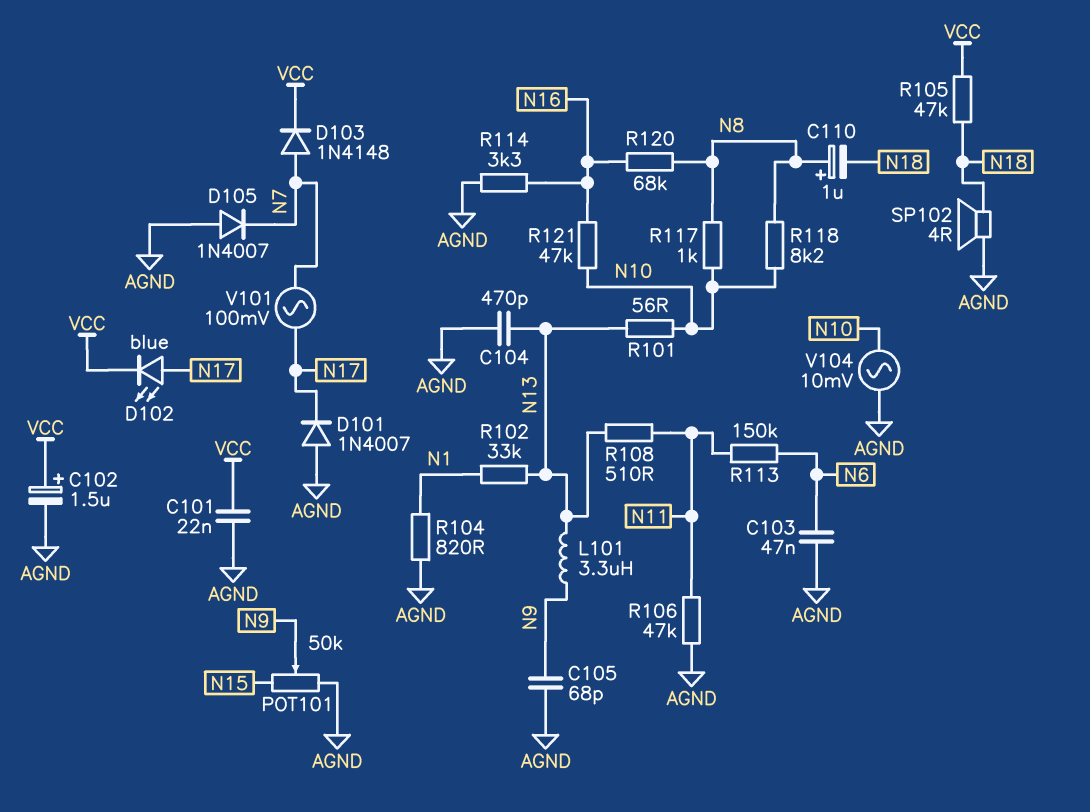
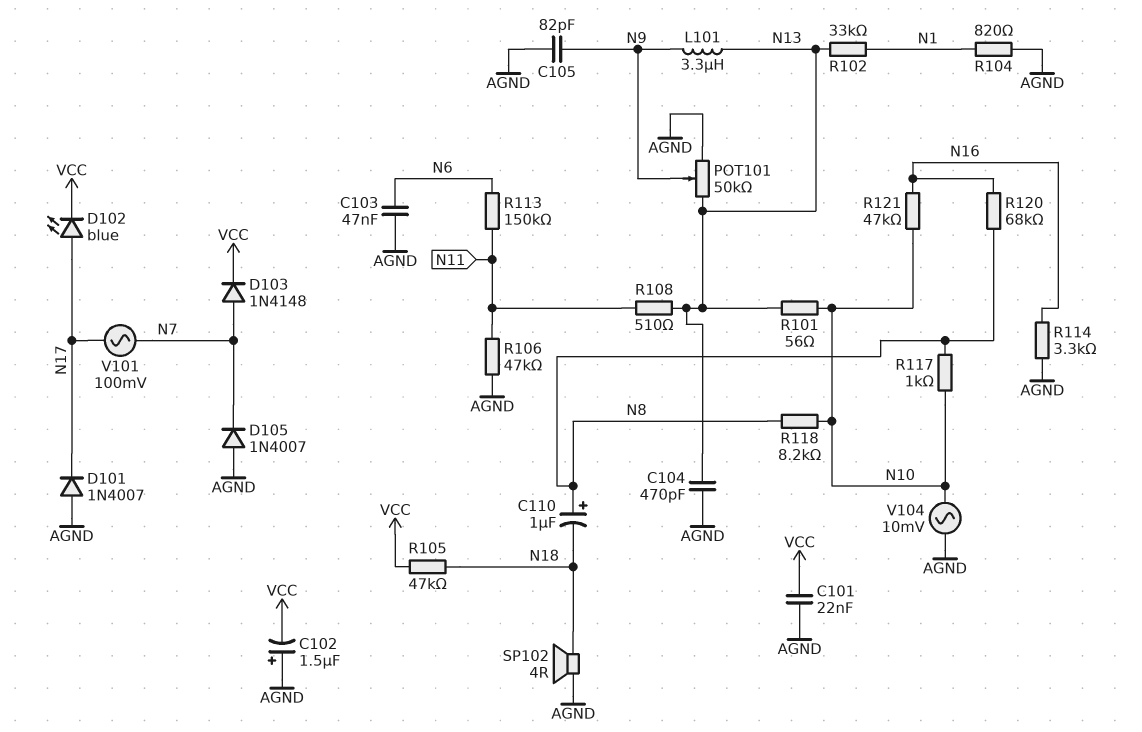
C102: 1.5uF (plus VCC, minus AGND) -> 1.5uF (plus AGND, minus VCC)
C105: 68pF (AGND, N9) -> 82pF (AGND, N9)
POT101: 50k (AGND, N15, wiper N9) -> 50k (AGND, N13, wiper N9)

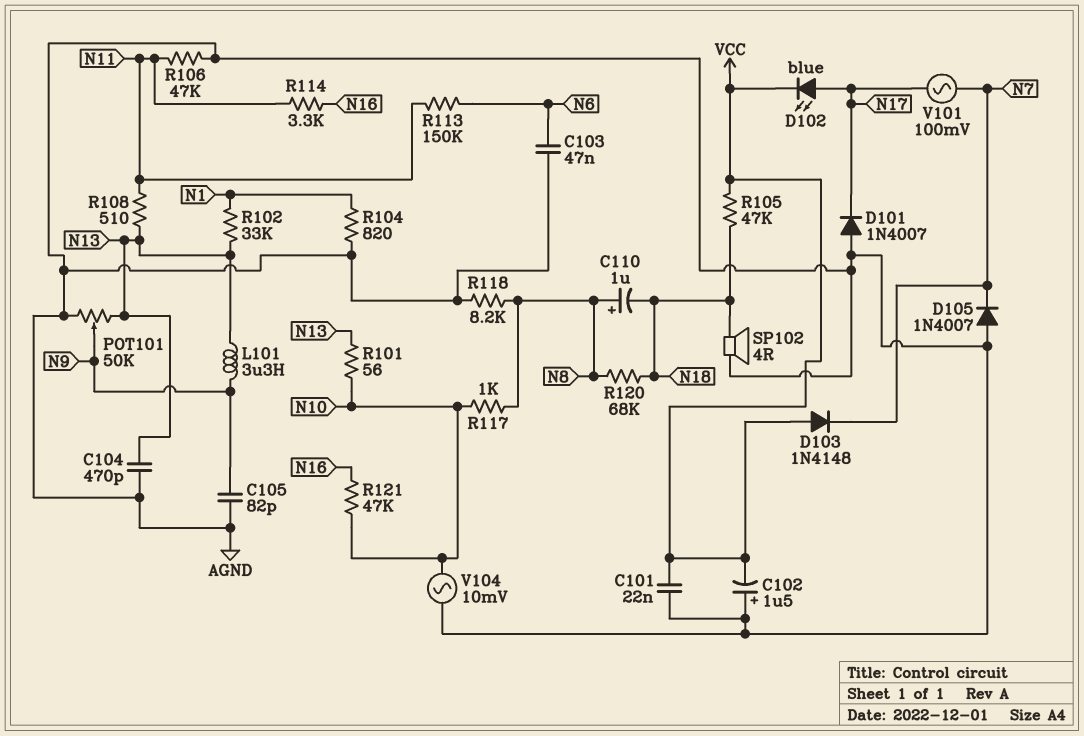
D103: diode 1N4148 (A N7, K VCC) -> diode 1N4148 (A VCC, K N7)
R114: 3.3k (AGND, N16) -> 3.3k (N11, N16)
R118: 8.2k (N8, N10) -> 8.2k (AGND, N8)
R120: 68k (N8, N16) -> 68k (N8, N18)

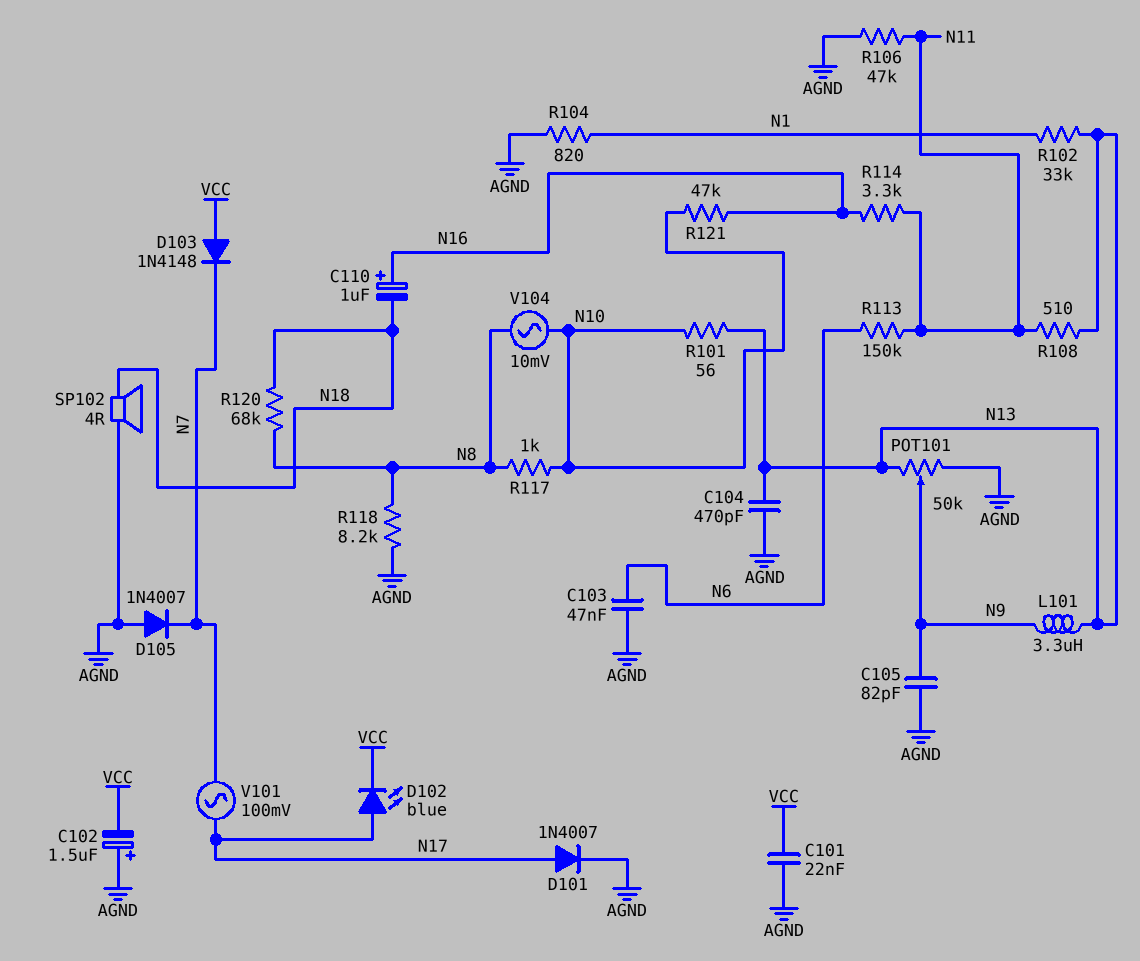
C110: 1uF (plus N8, minus N18) -> 1uF (plus N16, minus N18)
D101: diode 1N4007 (A AGND, K N17) -> diode 1N4007 (A N17, K AGND)
R105: 47k (N18, VCC) -> none
V104: AC 10mV (AGND, N10) -> AC 10mV (N8, N10)

